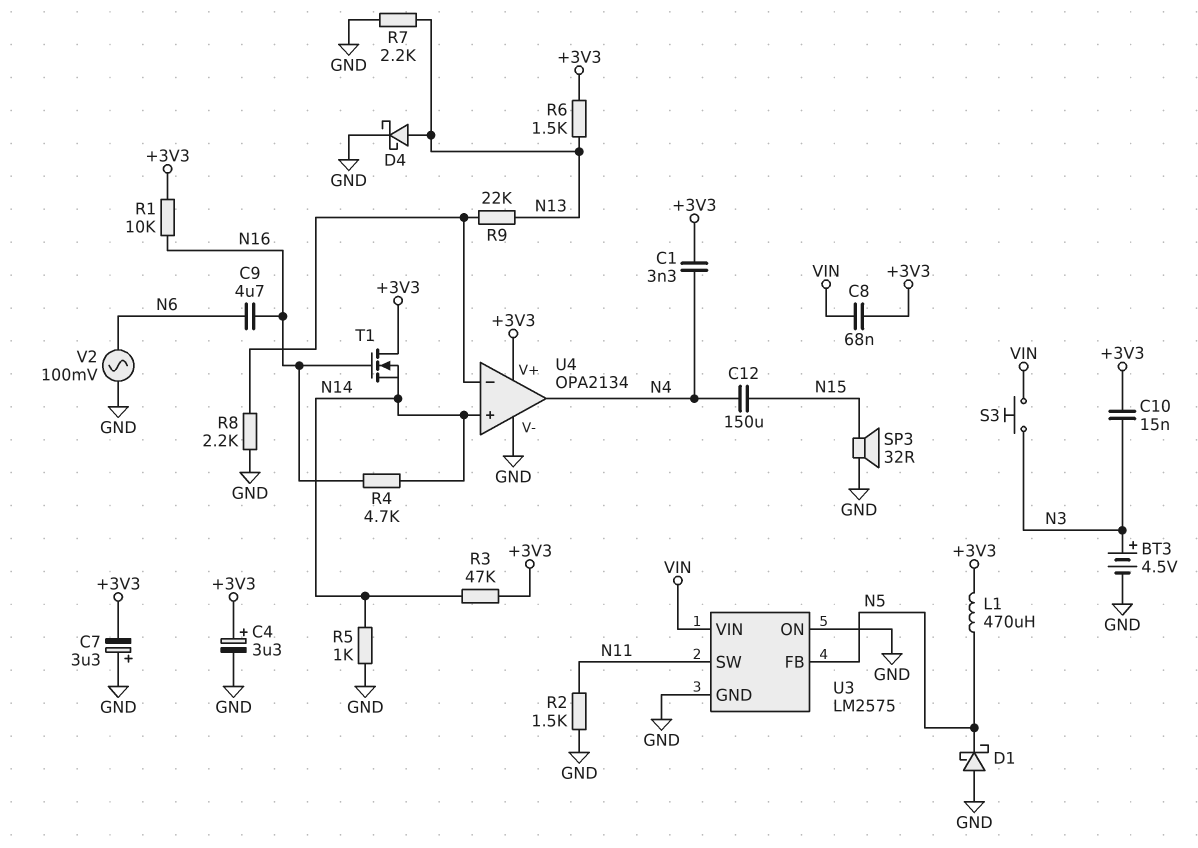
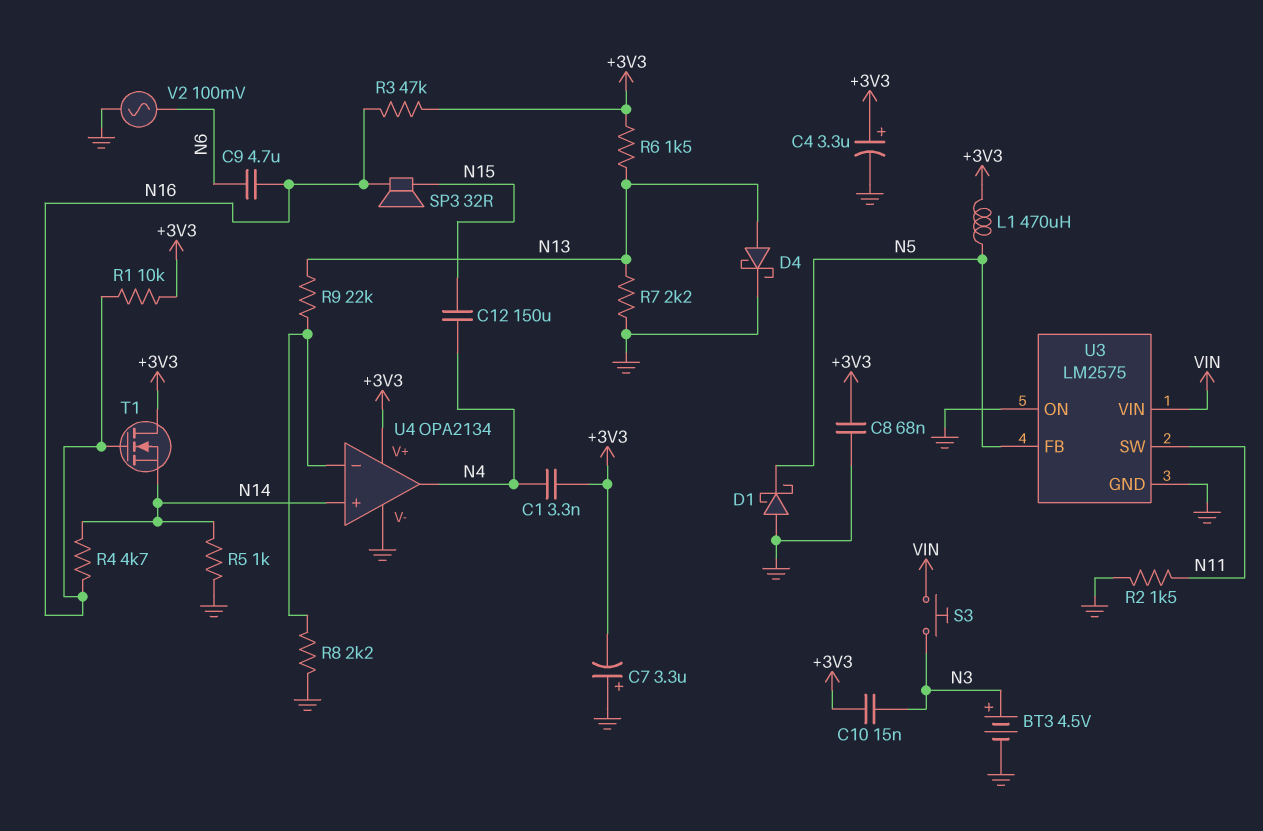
C8: 68nF (+3V3, VIN) -> 68nF (+3V3, GND)
R3: 47k (+3V3, N14) -> 47k (+3V3, N16)
SP3: speaker 32R (GND, N15) -> speaker 32R (N15, N16)

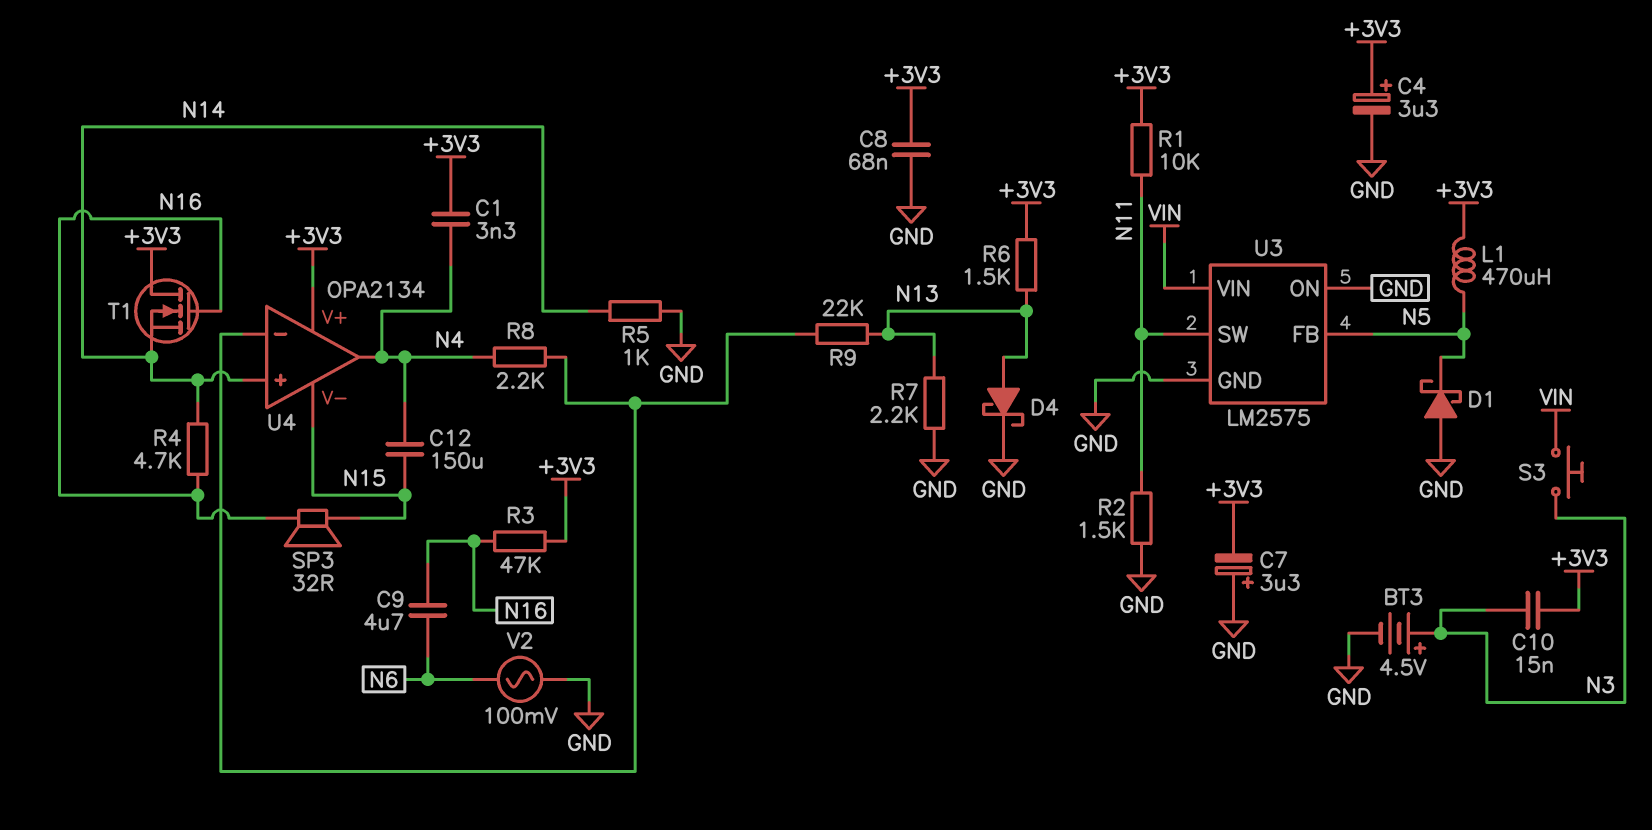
R1: 10k (+3V3, N16) -> 10k (+3V3, N11)
R8: 2.2k (GND, U4/in-) -> 2.2k (N4, U4/in-)
U4 pin V-: GND -> N15

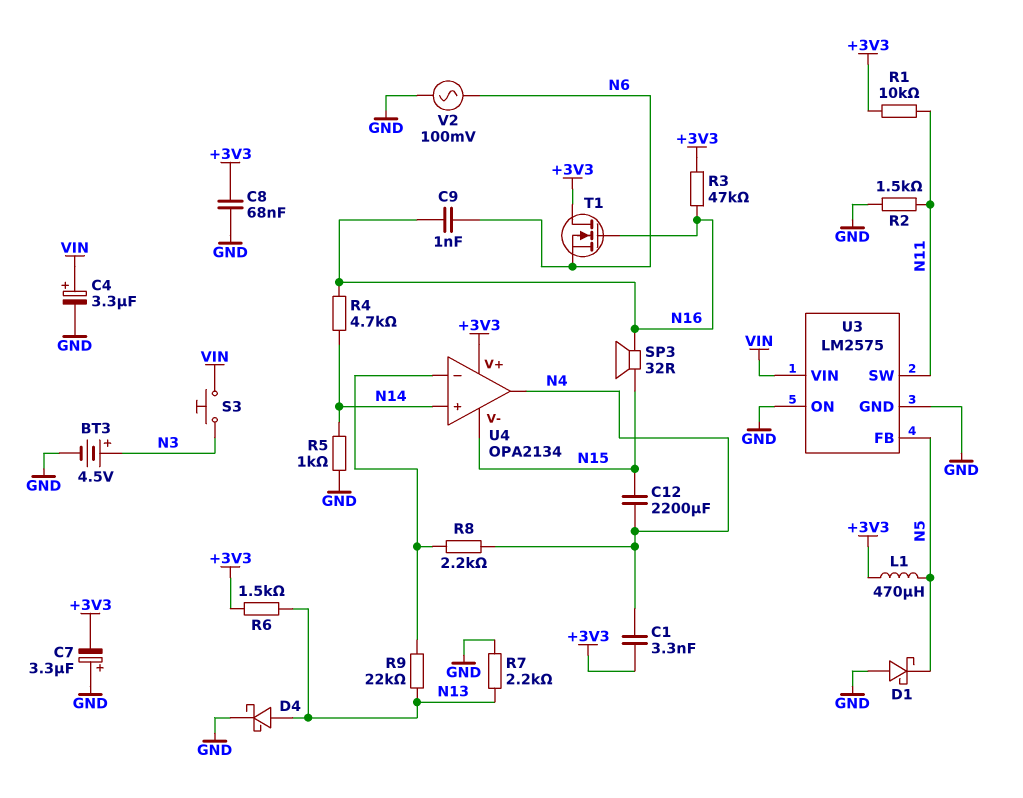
C4: 3.3uF (plus +3V3, minus GND) -> 3.3uF (plus VIN, minus GND)
C9: 4.7uF (N6, N16) -> 1nF (N6, N16)
C10: 15nF (+3V3, N3) -> none
C12: 150uF (N4, N15) -> 2200uF (N4, N15)
T1: NMOS (G N16, D +3V3, S N14) -> NMOS (G N16, D +3V3, S N6)

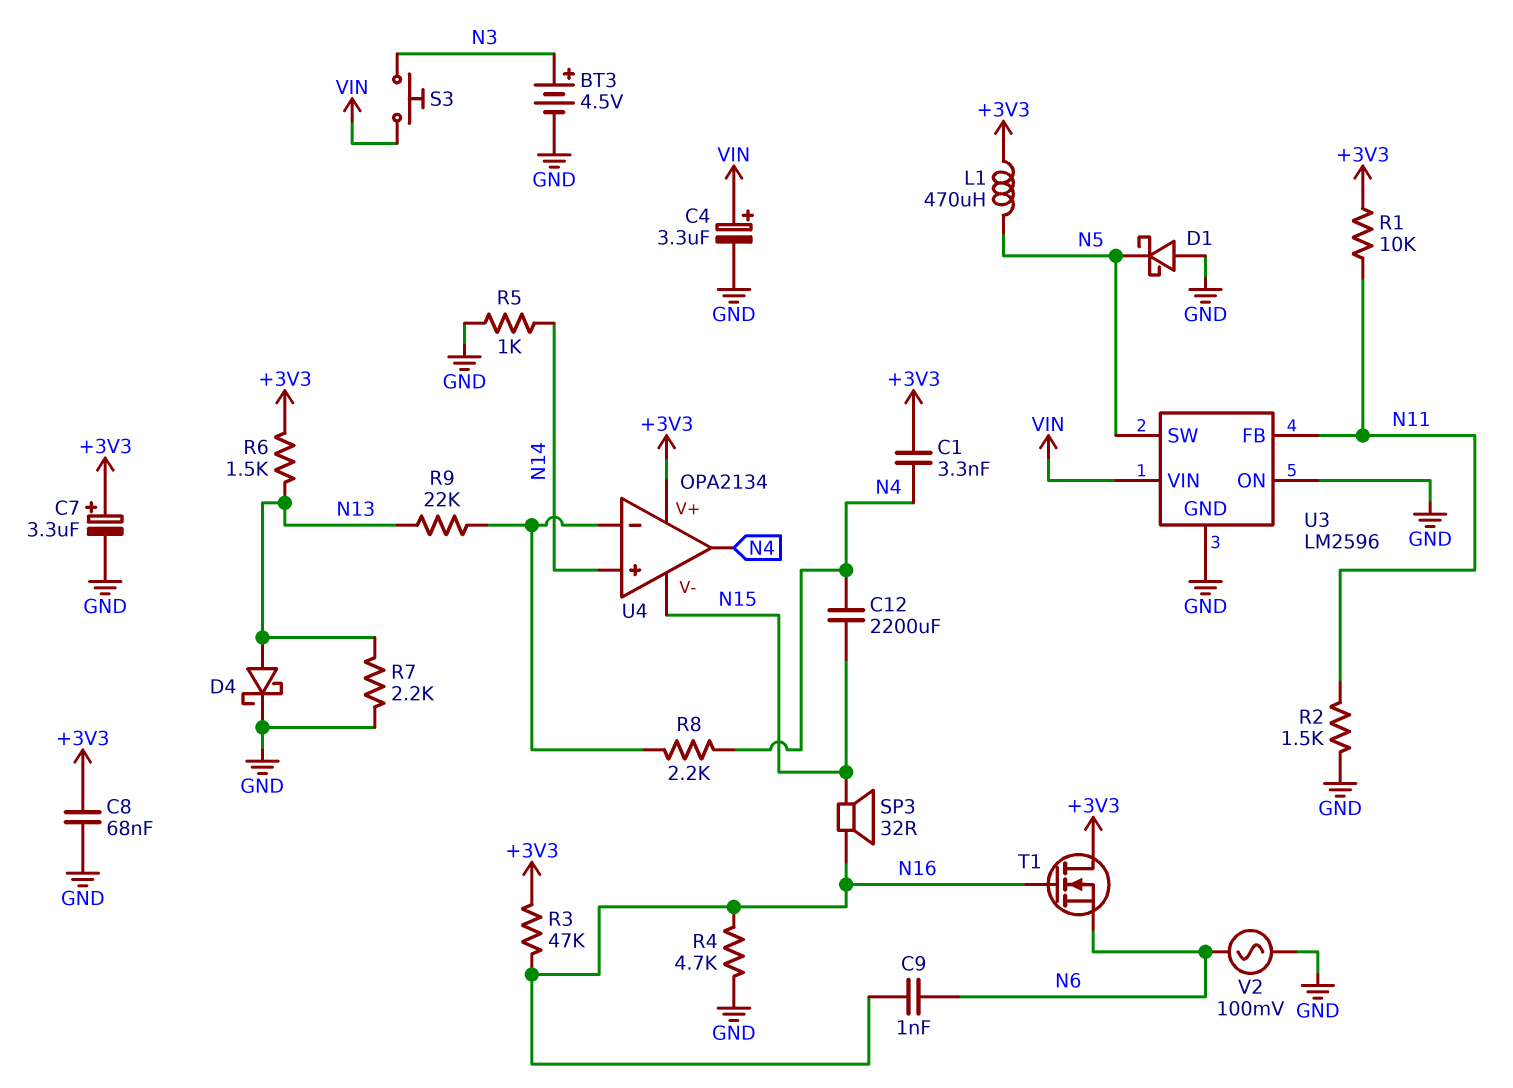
C7: 3.3uF (plus GND, minus +3V3) -> 3.3uF (plus +3V3, minus GND)
R4: 4.7k (N14, N16) -> 4.7k (GND, N16)
U3: LM2575 -> LM2596
U3 pin FB: N5 -> N11
U3 pin SW: N11 -> N5

